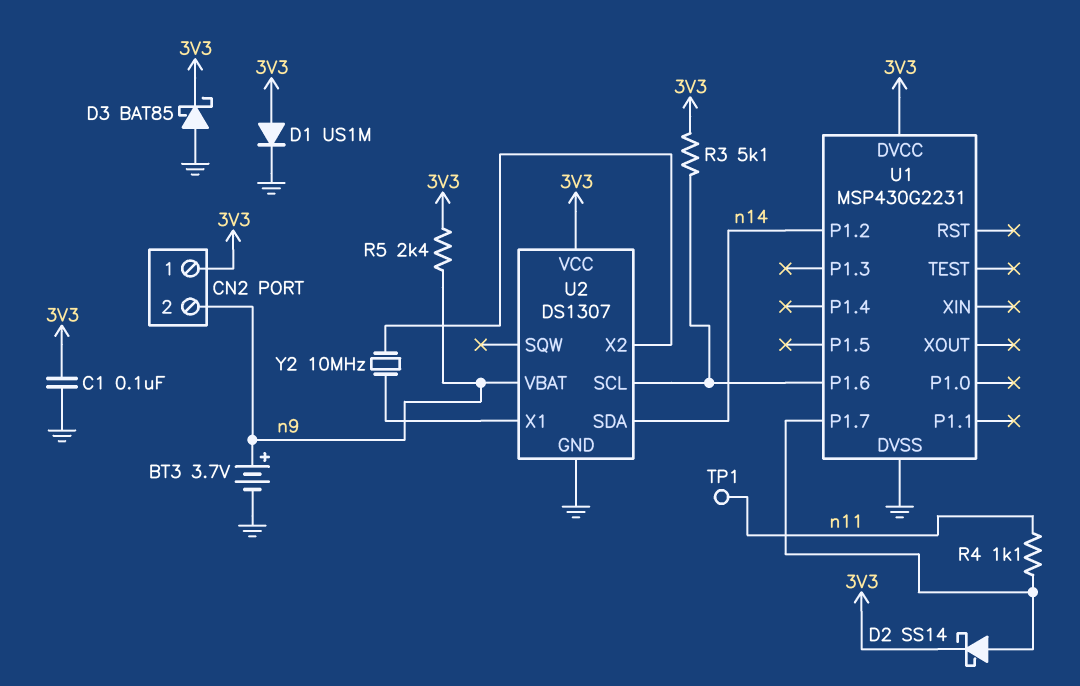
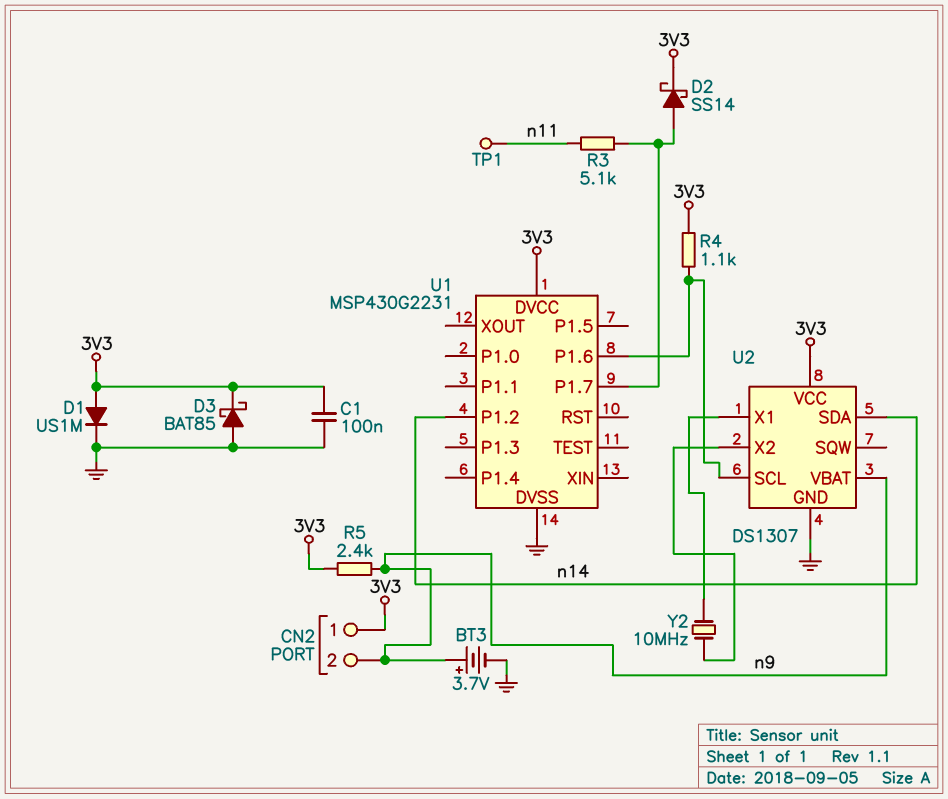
R3: 5.1k (3V3, U1/P1.6) -> 5.1k (U1/P1.7, n11)
R4: 1.1k (U1/P1.7, n11) -> 1.1k (3V3, U1/P1.6)

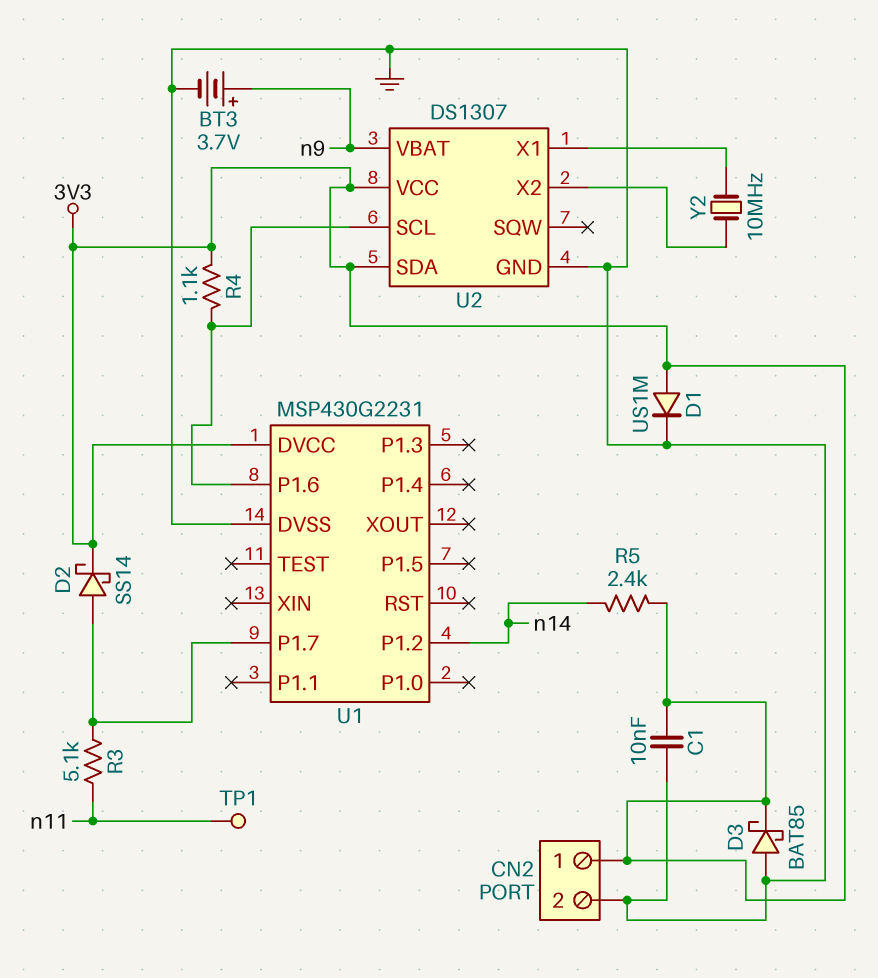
C1: 100nF (3V3, GND) -> 10nF (3V3, GND)
CN2 pin 2: n9 -> GND
R5: 2.4k (3V3, n9) -> 2.4k (3V3, n14)
U2 pin SDA: n14 -> 3V3

